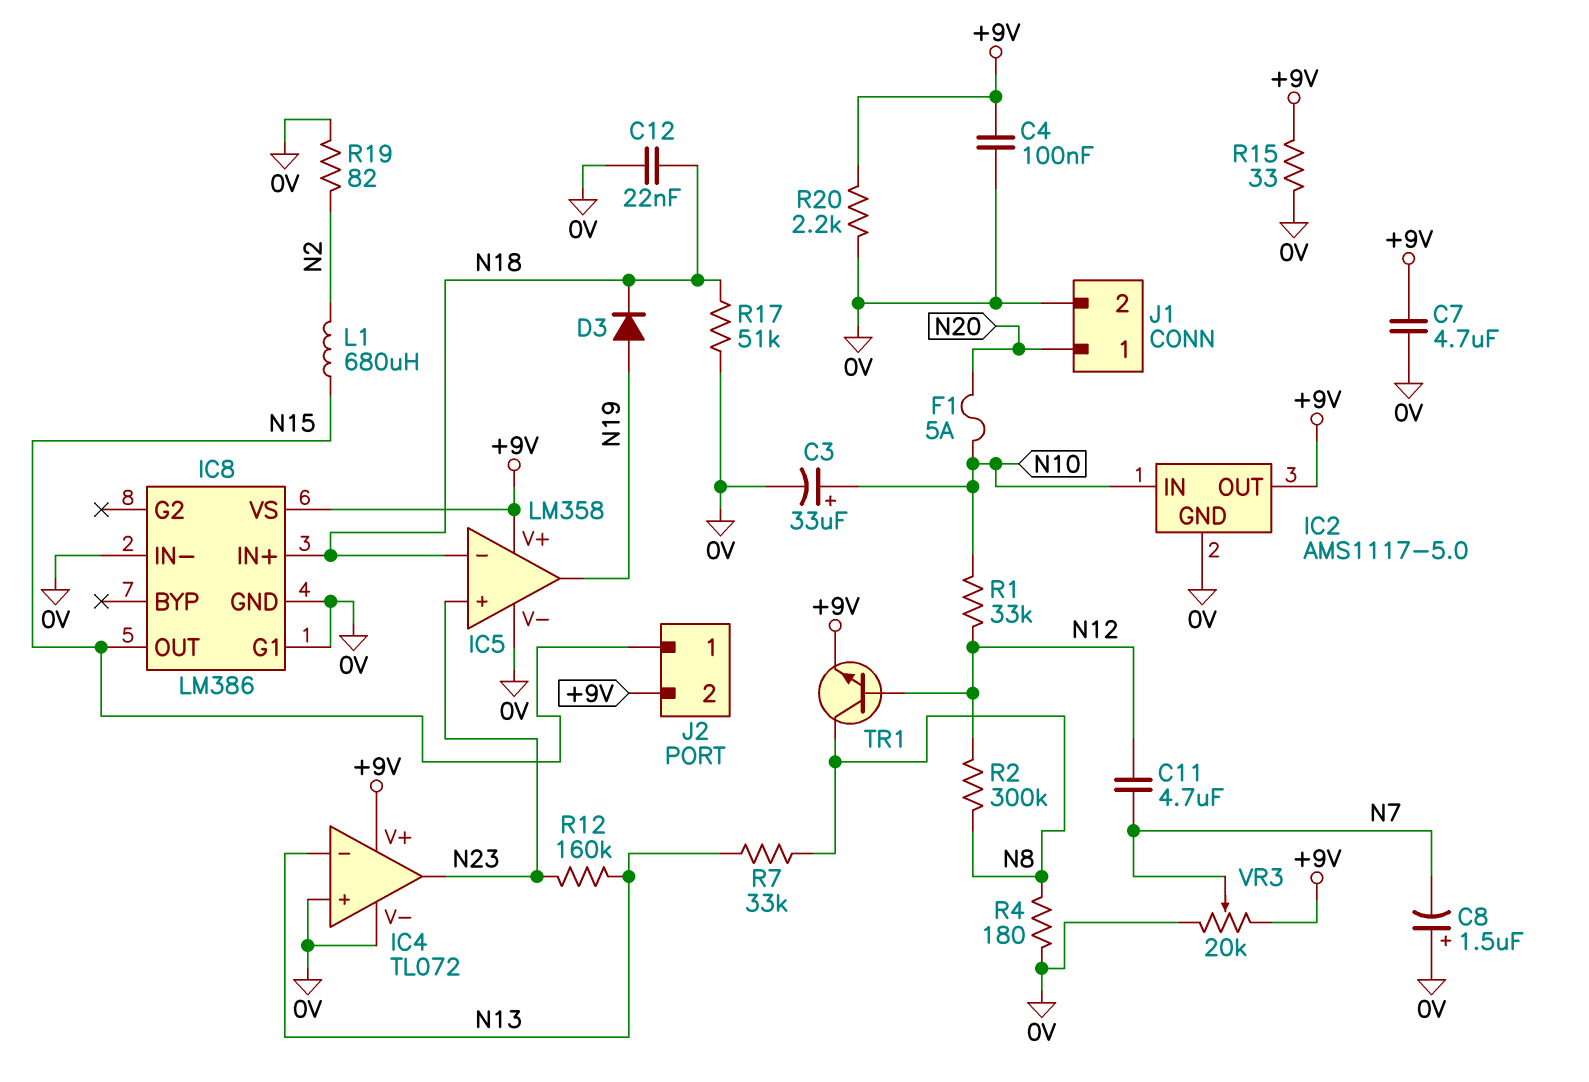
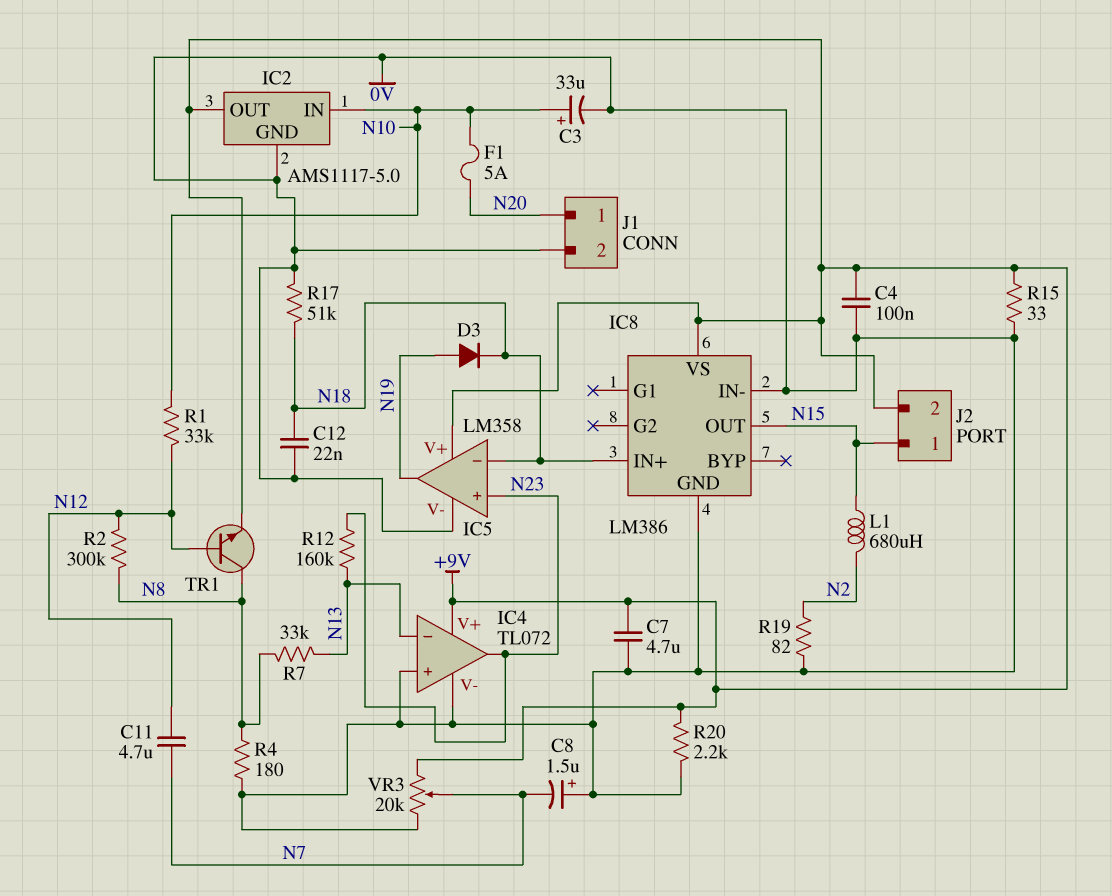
IC8 pin G1: 0V -> none

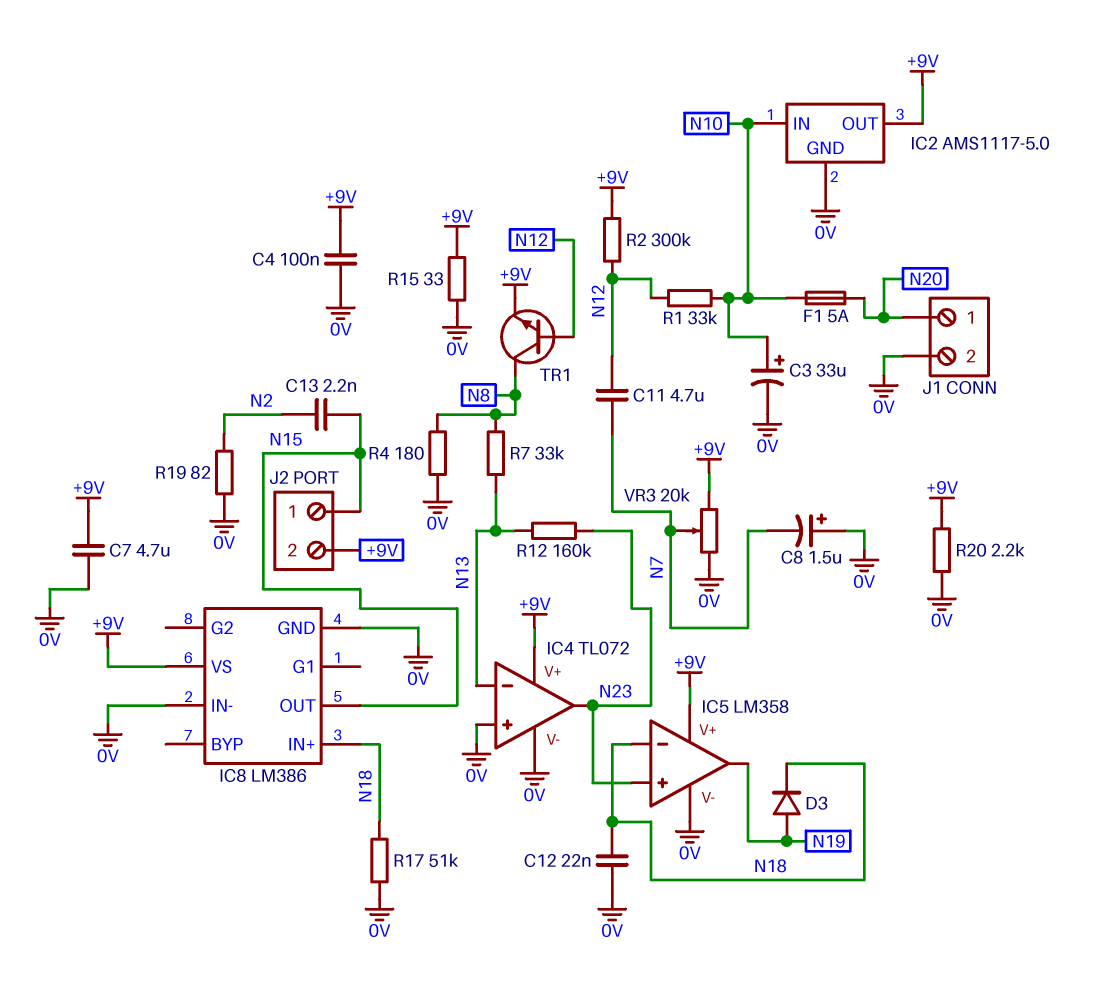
C13: none -> 2.2nF (N2, N15)
L1: 680uH (N2, N15) -> none
R2: 300k (N8, N12) -> 300k (+9V, N12)

